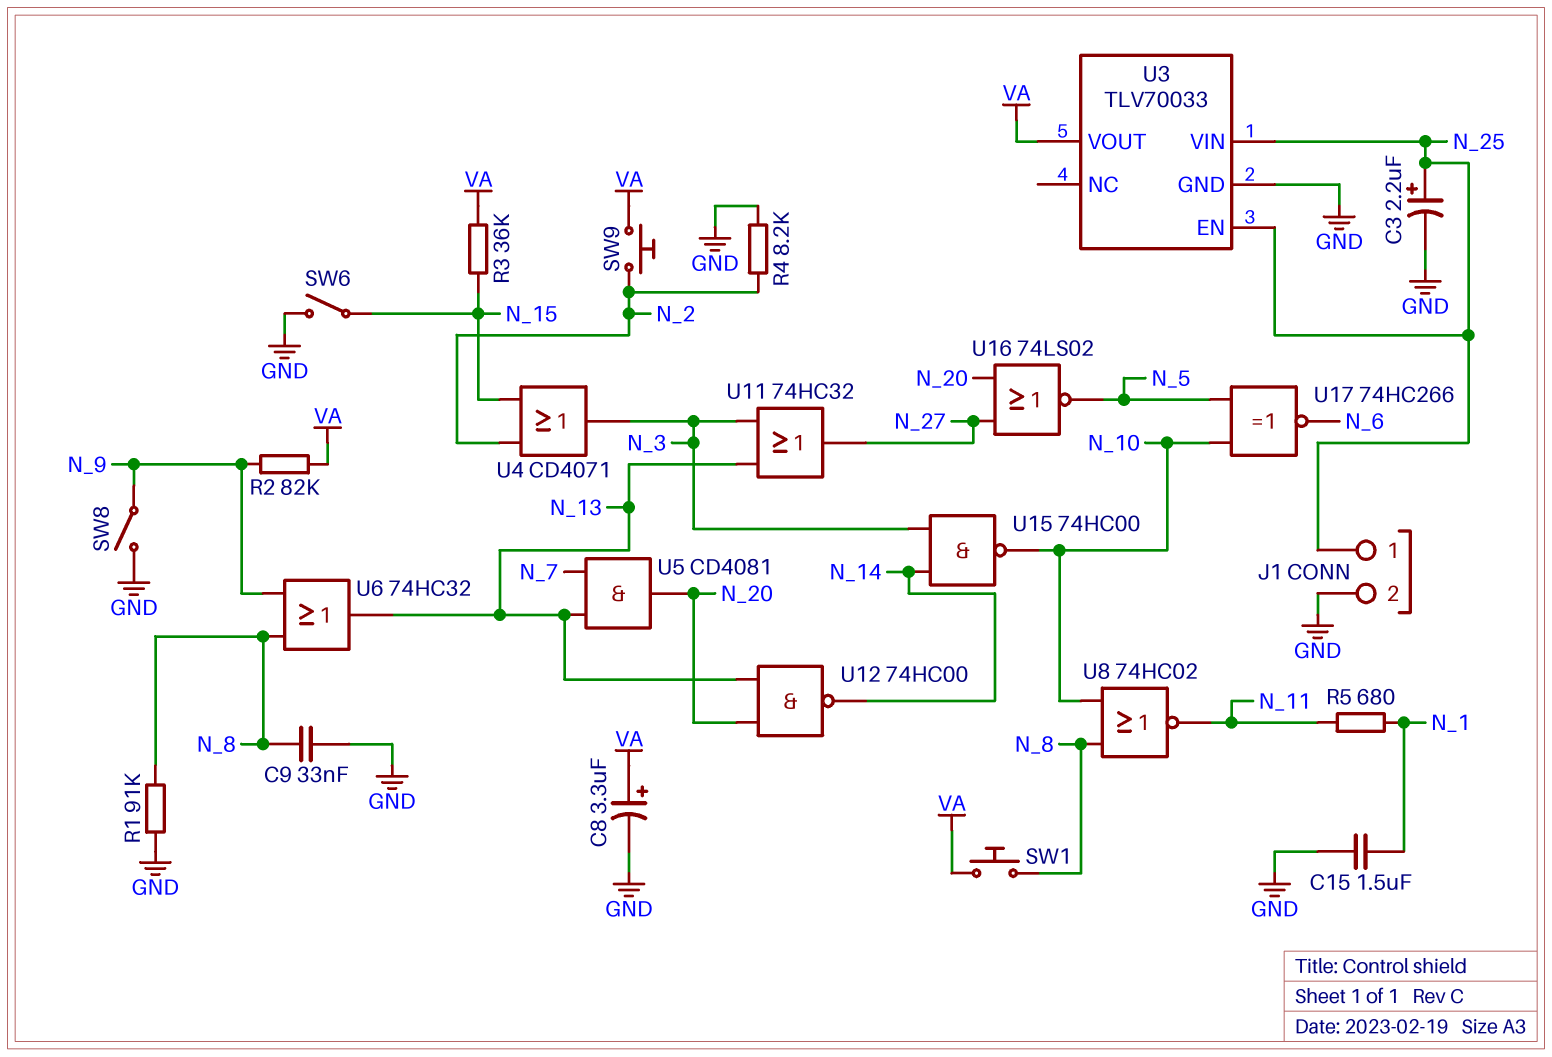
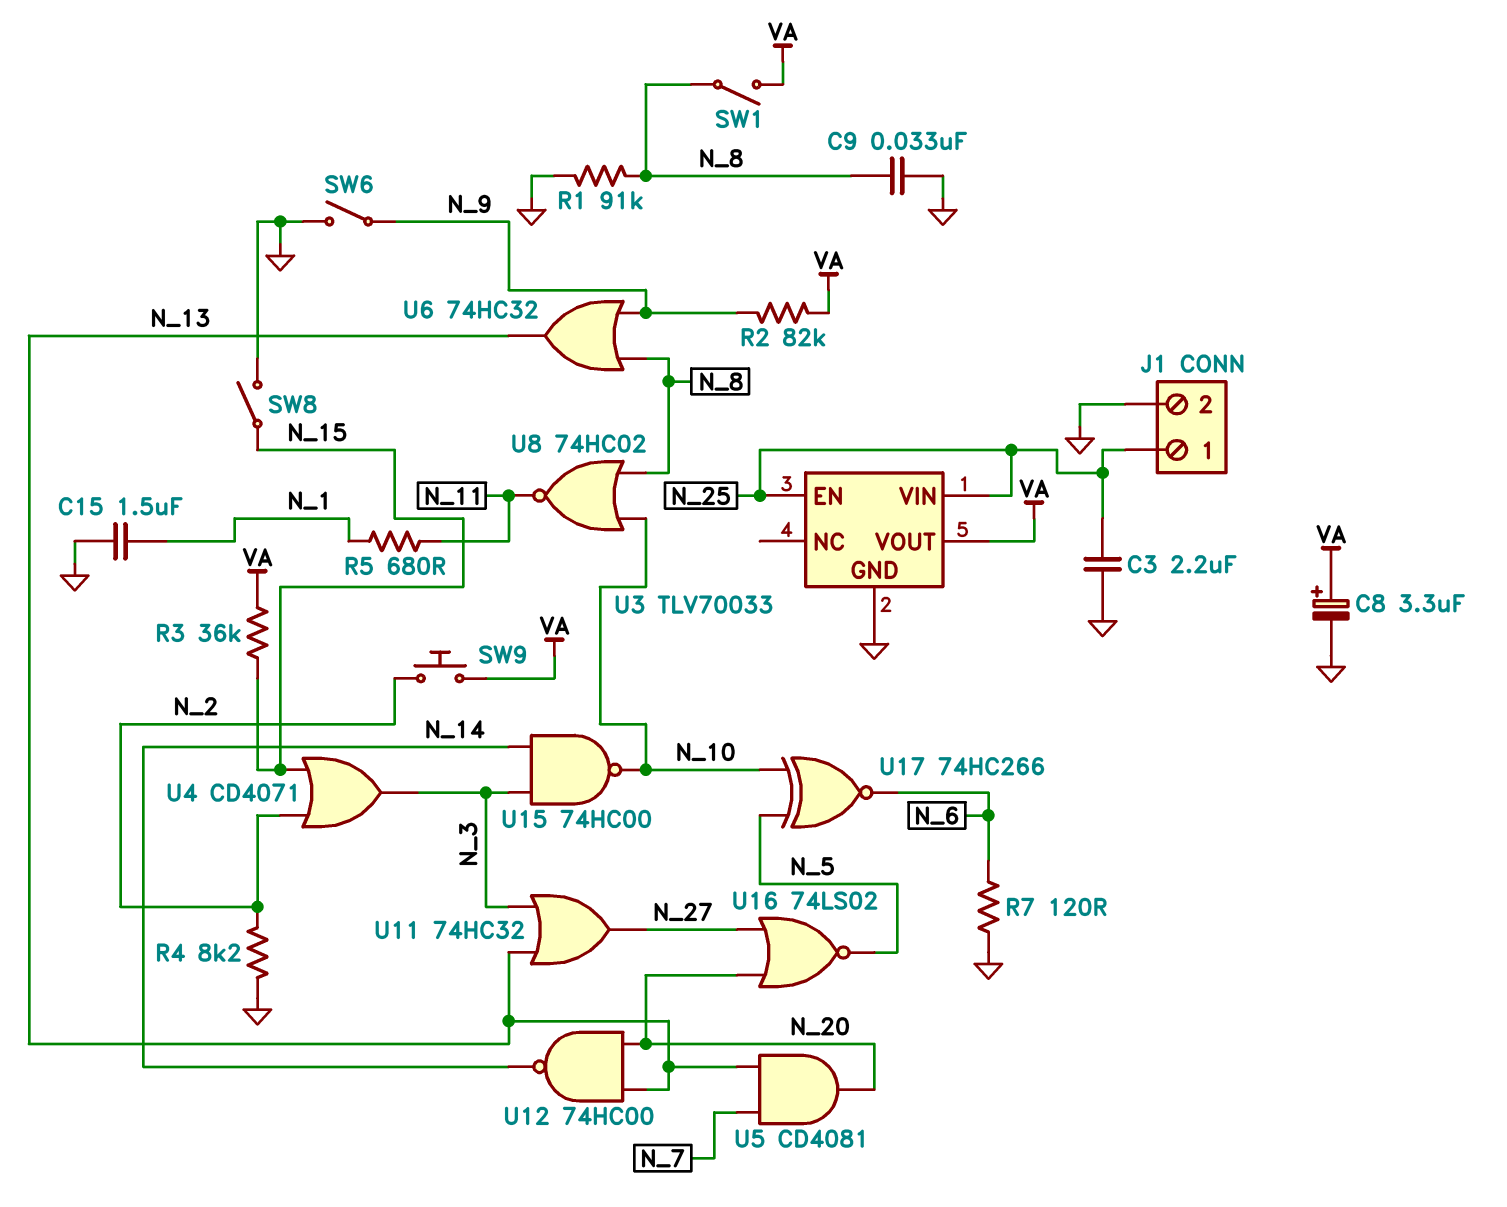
C3: 2.2uF (plus N_25, minus GND) -> 2.2uF (GND, N_25)
R7: none -> 120 (GND, N_6)
SW1: button (N_8, VA) -> switch (N_8, VA)
SW6: switch (GND, N_15) -> switch (GND, N_9)
SW8: switch (GND, N_9) -> switch (GND, N_15)

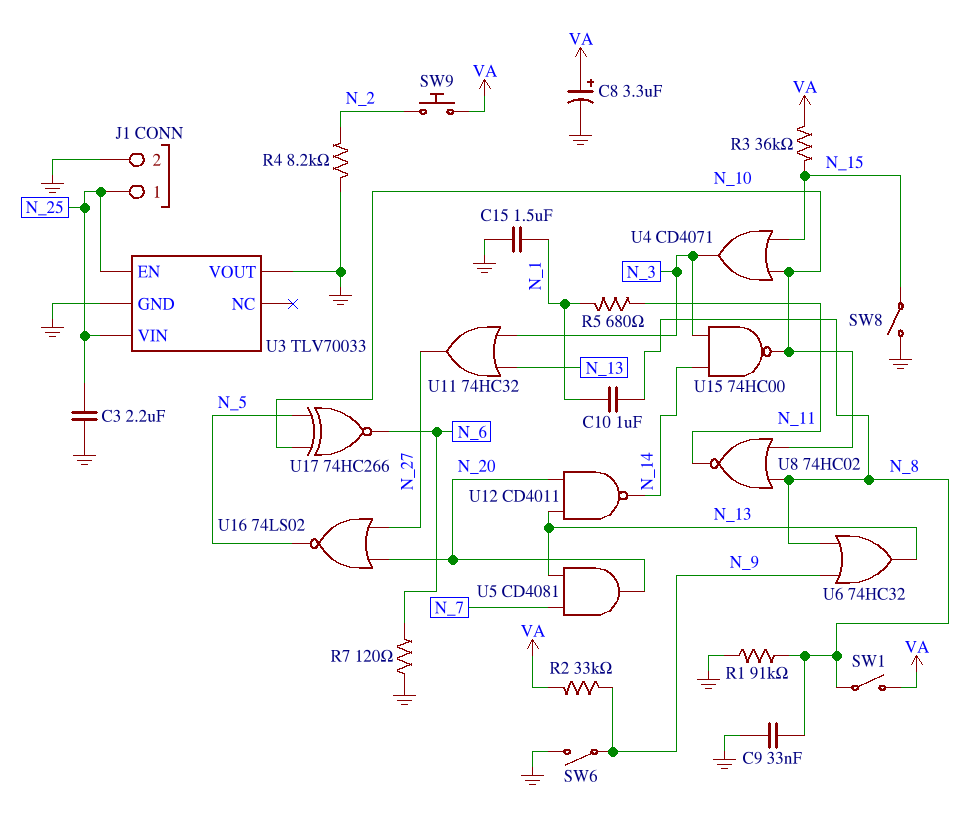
C10: none -> 1uF (N_1, N_8)
R2: 82k (N_9, VA) -> 33k (N_9, VA)
U3 pin VOUT: VA -> GND
U4: OR CD4071 (in N_2, in N_15, out N_3) -> OR CD4071 (in N_10, in N_15, out N_3)
U12: NAND 74HC00 (in N_13, in N_20, out N_14) -> NAND CD4011 (in N_13, in N_20, out N_14)

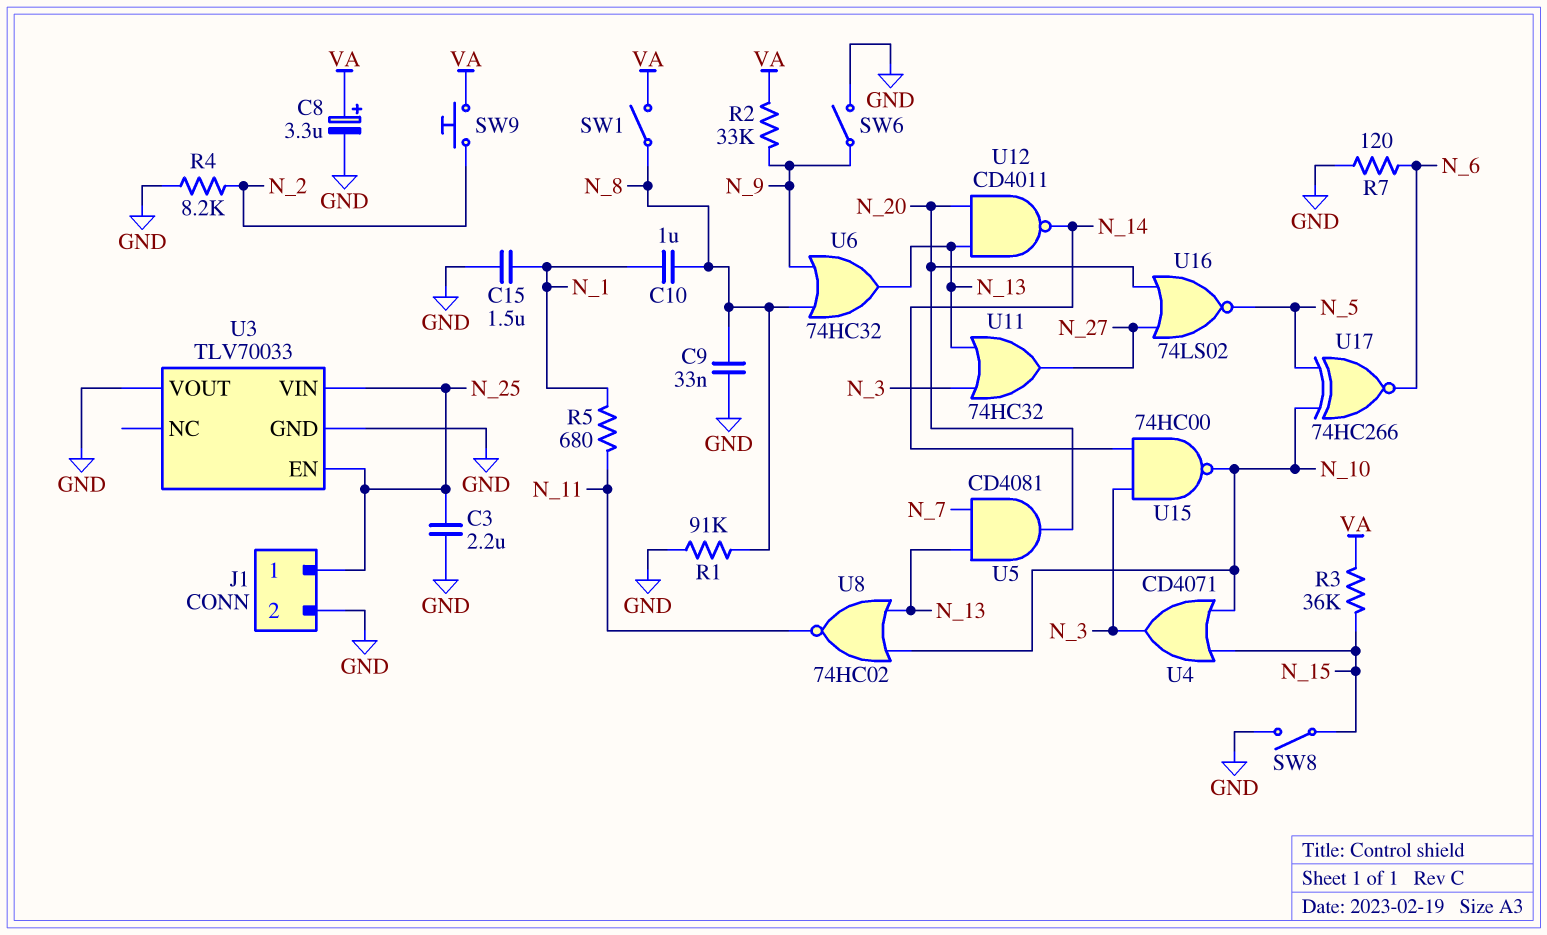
U8: NOR 74HC02 (in N_8, in N_10, out N_11) -> NOR 74HC02 (in N_10, in N_13, out N_11)

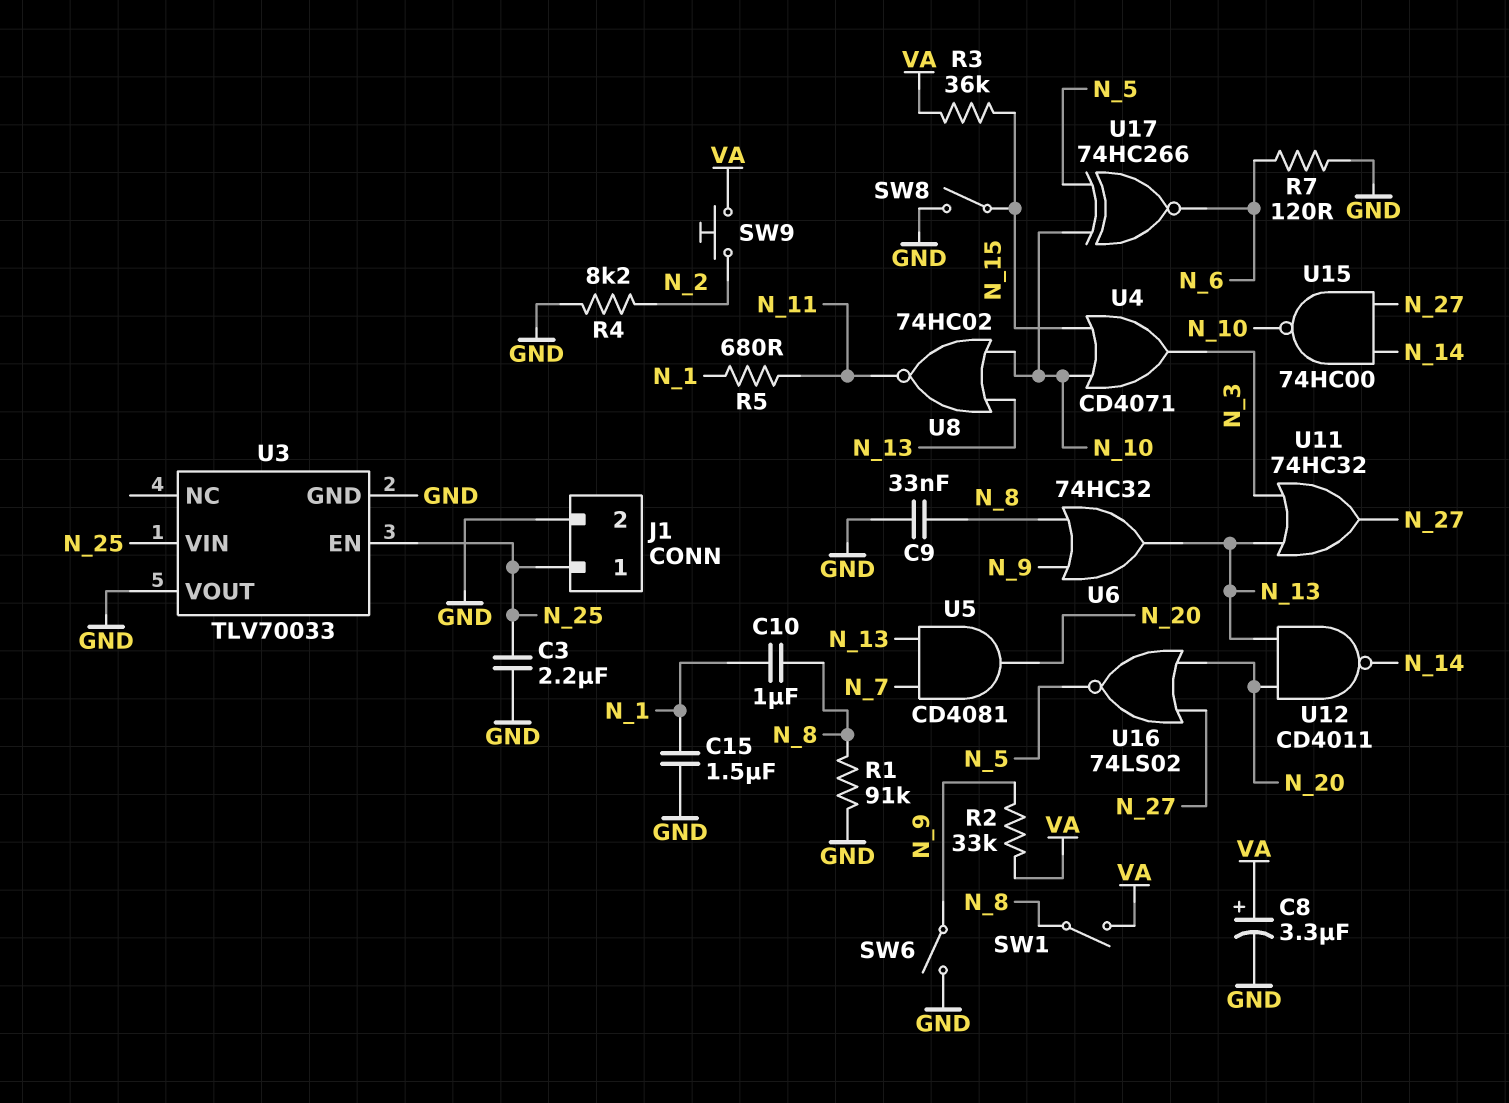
U15: NAND 74HC00 (in N_3, in N_14, out N_10) -> NAND 74HC00 (in N_14, in N_27, out N_10)

